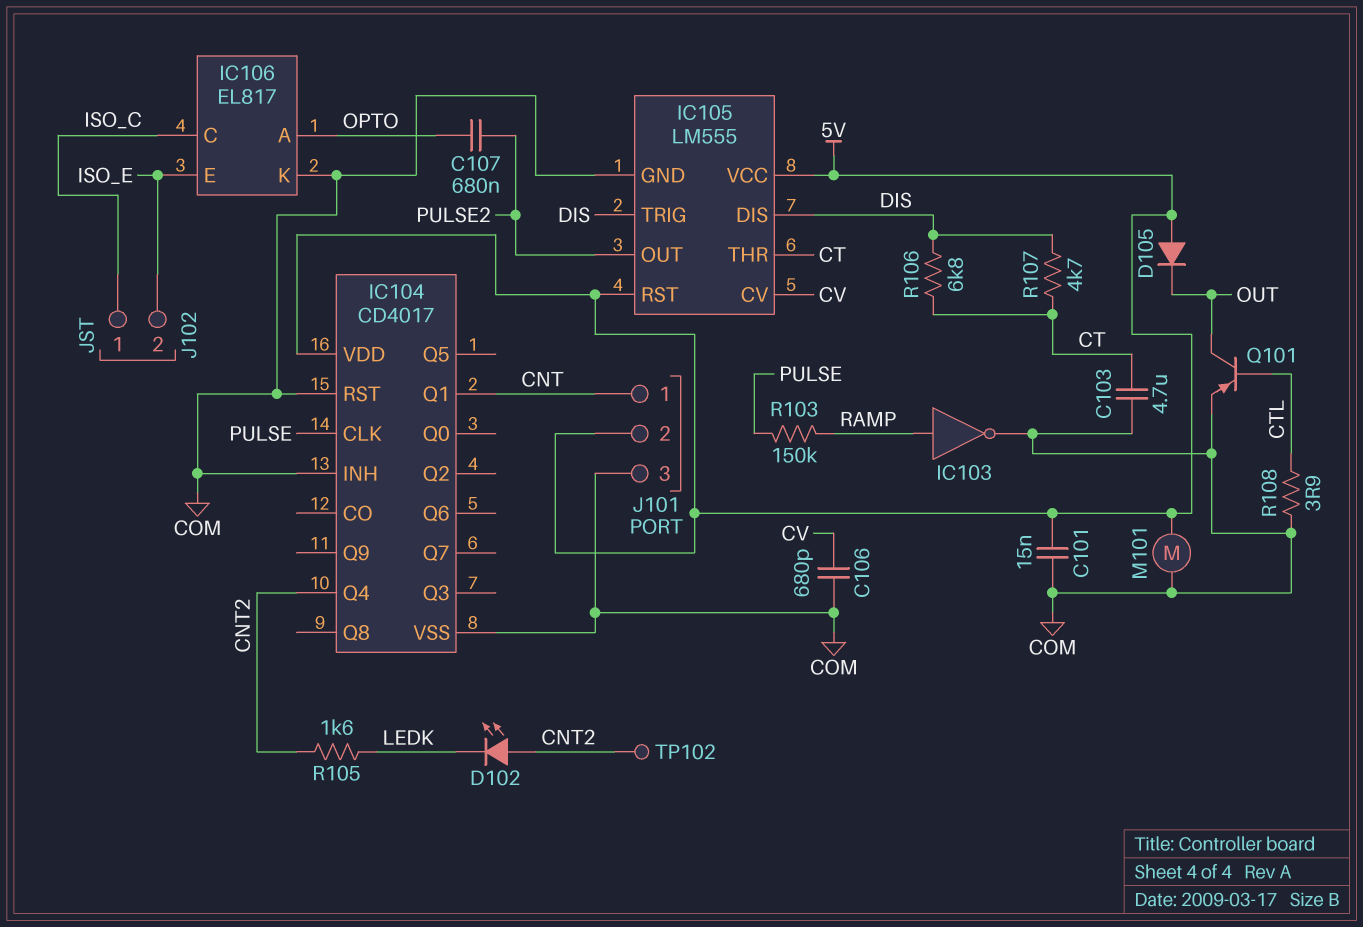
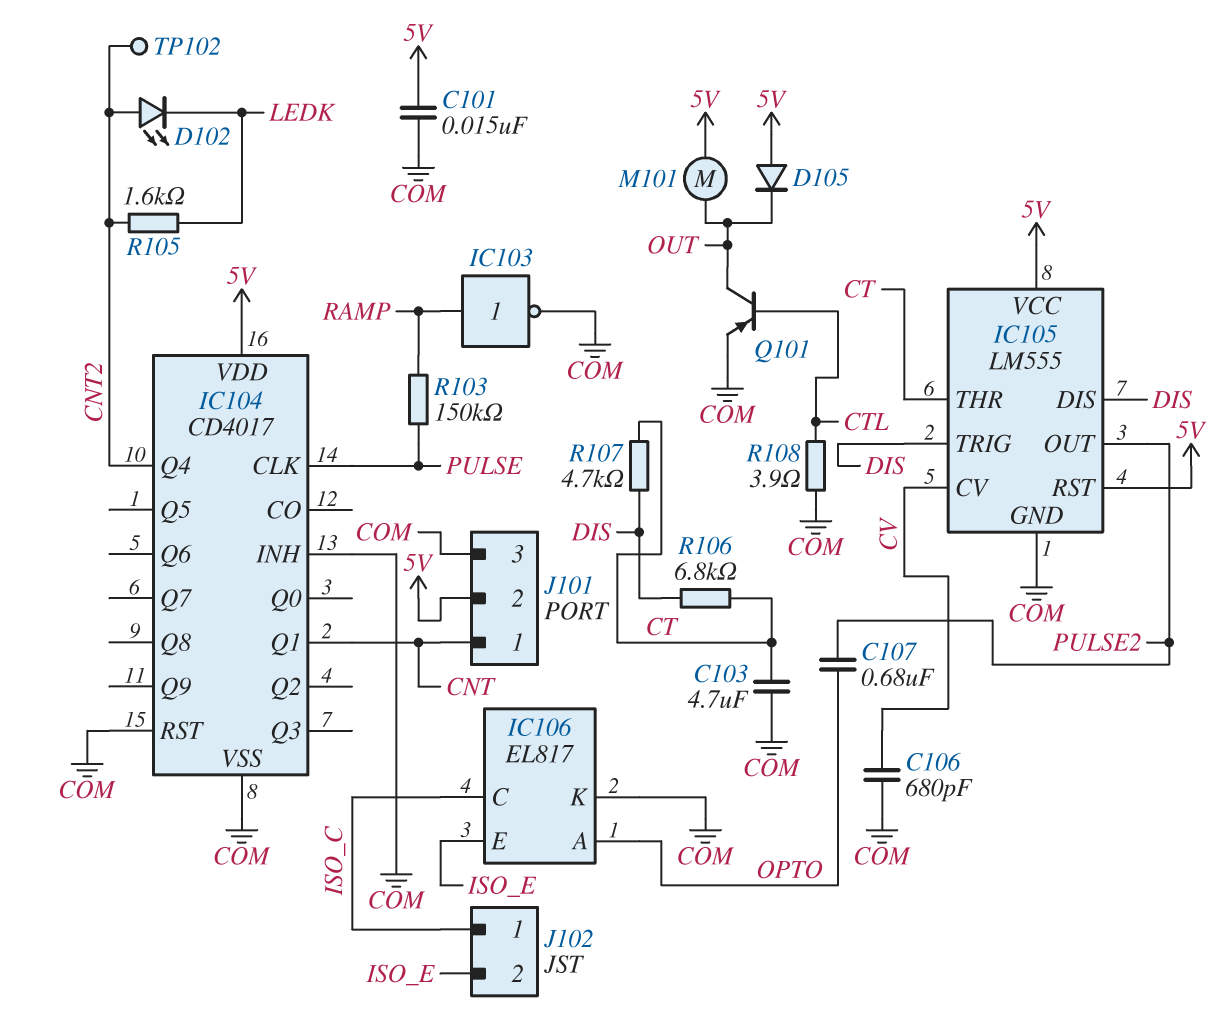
M101: motor (5V, COM) -> motor (5V, OUT)

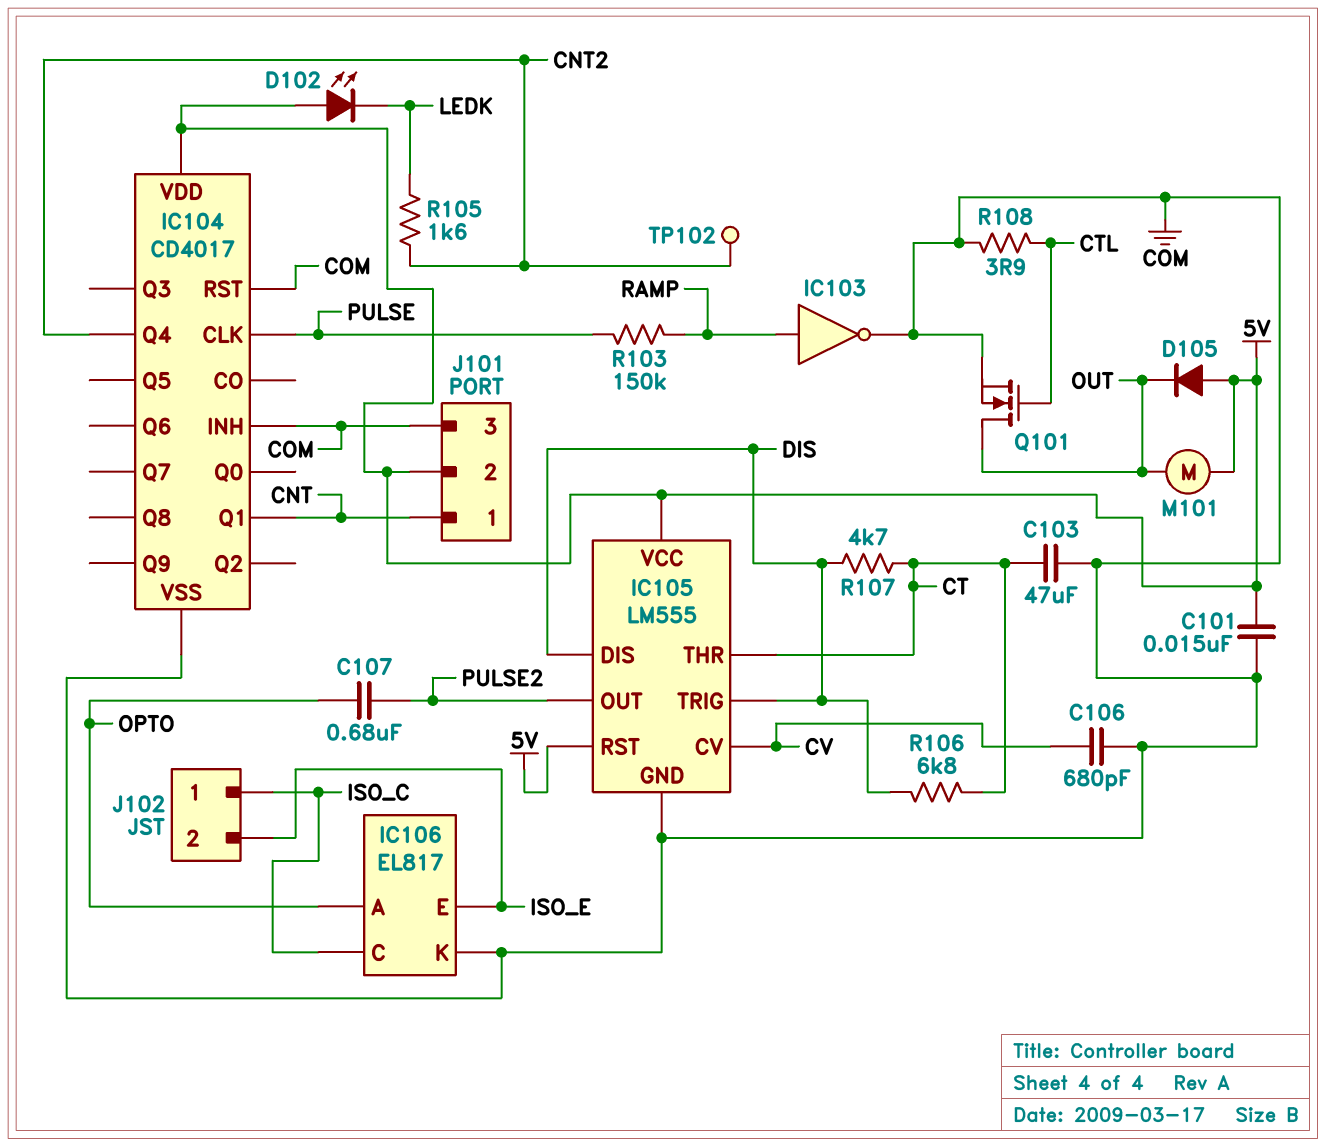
C103: 4.7uF (COM, CT) -> 47uF (COM, CT)
D102: LED (A CNT2, K LEDK) -> LED (A 5V, K LEDK)
Q101: PNP (B CTL, C OUT, E COM) -> NMOS (G CTL, D OUT, S COM)

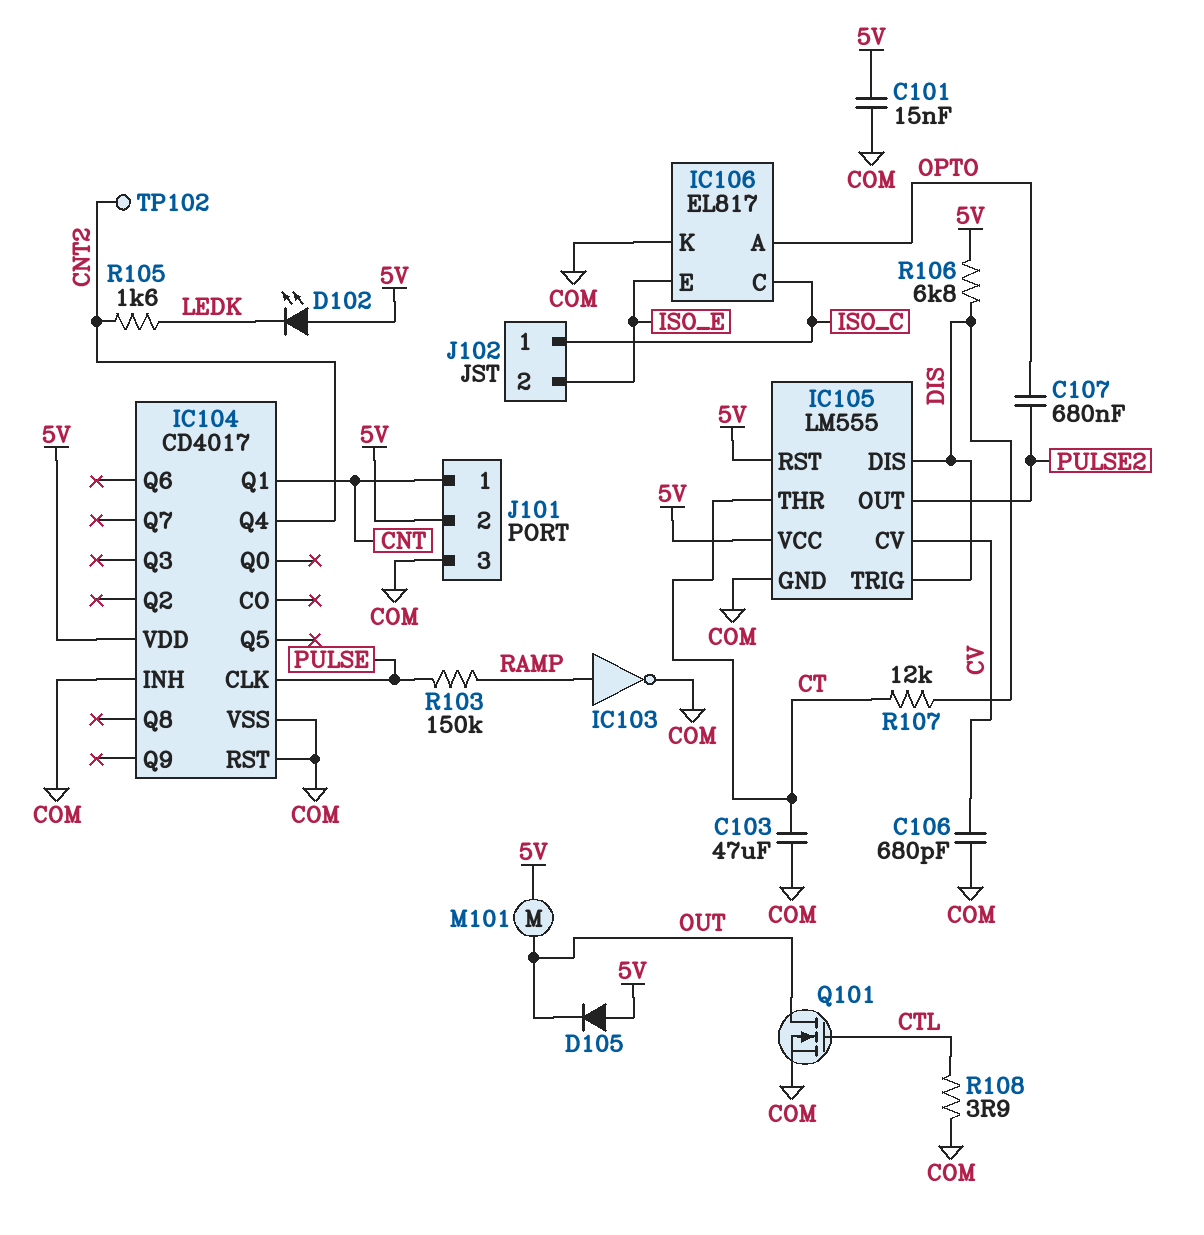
R106: 6.8k (CT, DIS) -> 6.8k (5V, DIS)
R107: 4.7k (CT, DIS) -> 12k (CT, DIS)

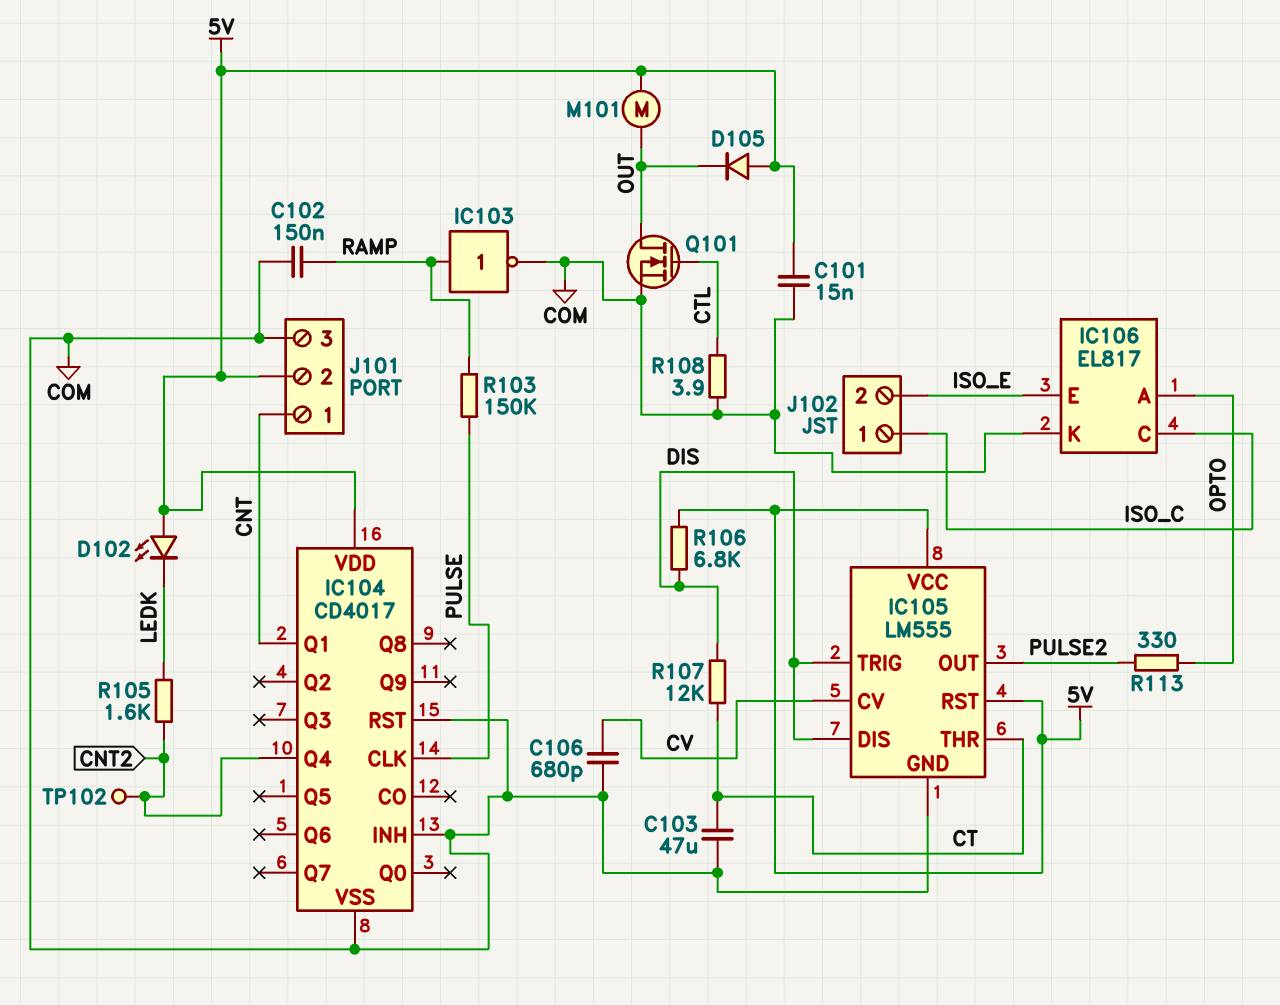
C102: none -> 150nF (COM, RAMP)
C107: 680nF (OPTO, PULSE2) -> none
R113: none -> 330 (OPTO, PULSE2)

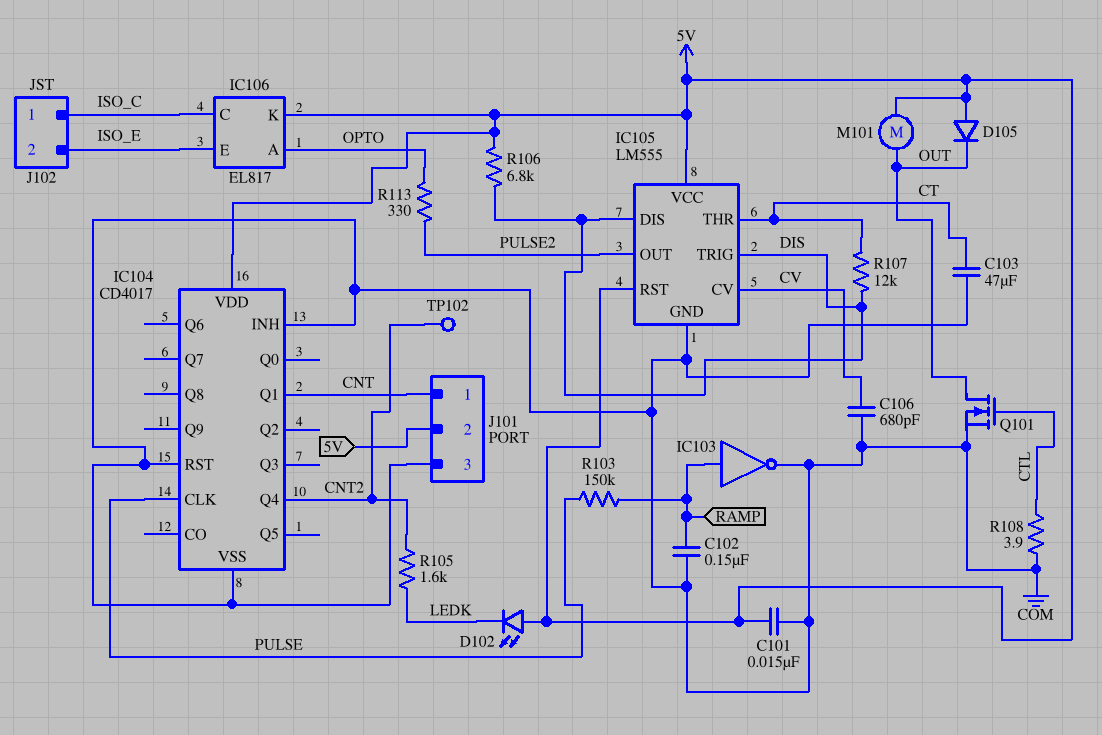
IC106 pin K: COM -> 5V

